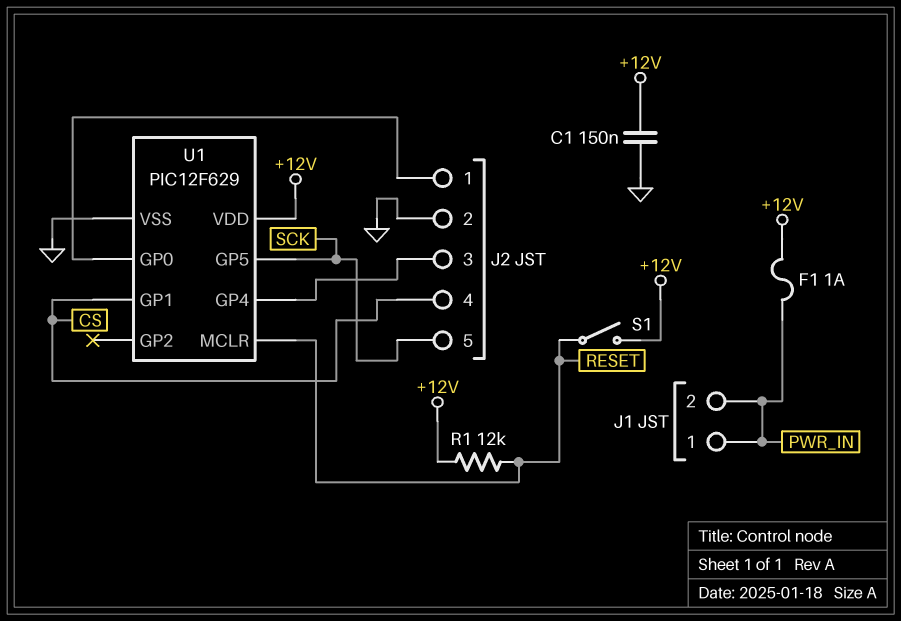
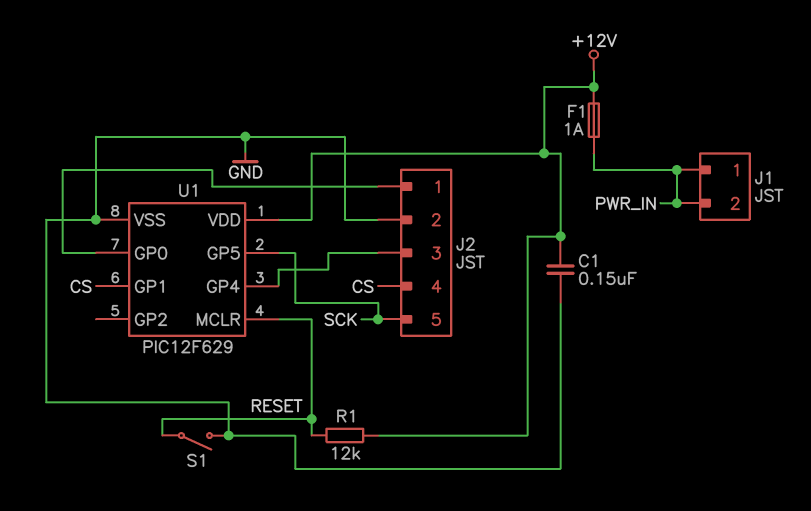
S1: switch (+12V, RESET) -> switch (GND, RESET)

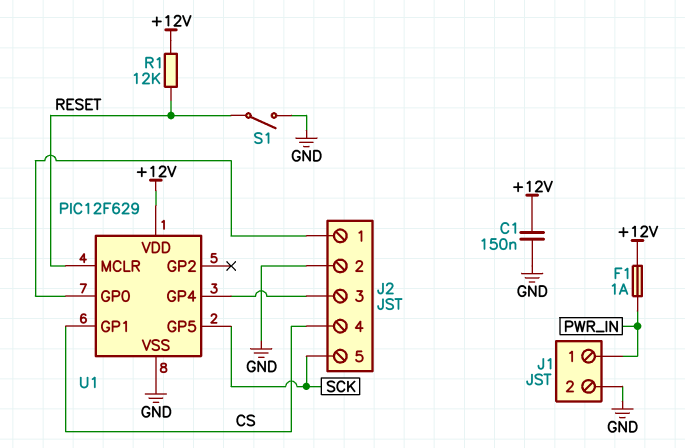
J1 pin 2: PWR_IN -> GND

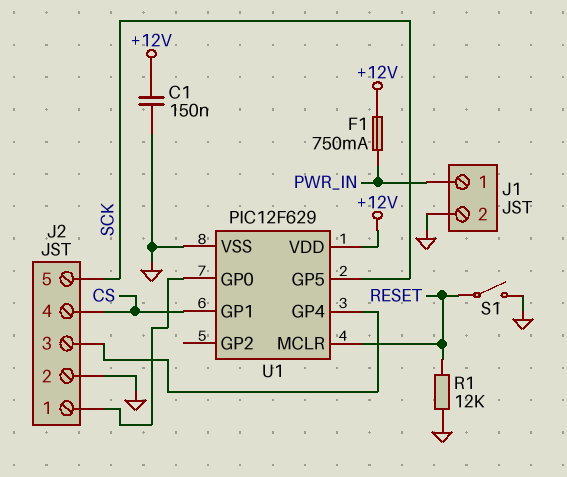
F1: 1A (+12V, PWR_IN) -> 750mA (+12V, PWR_IN)
R1: 12k (+12V, RESET) -> 12k (GND, RESET)

